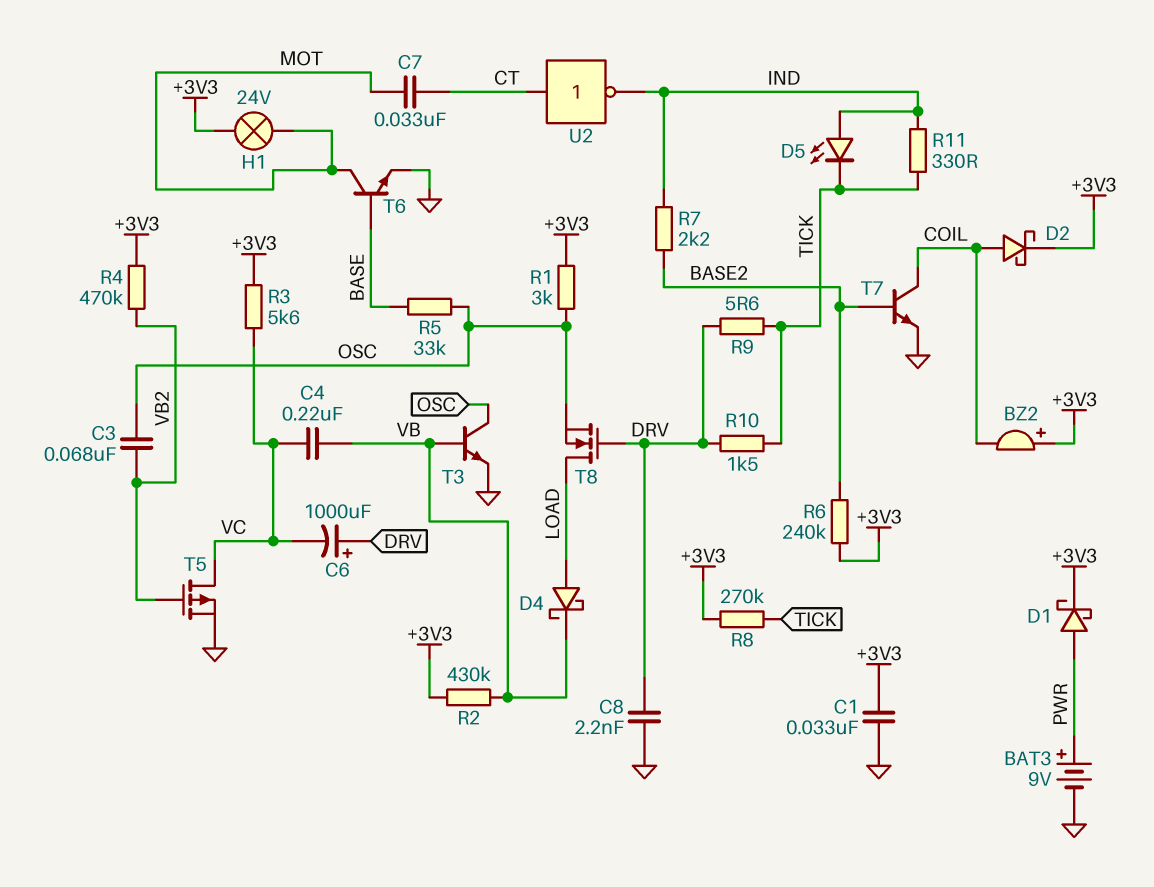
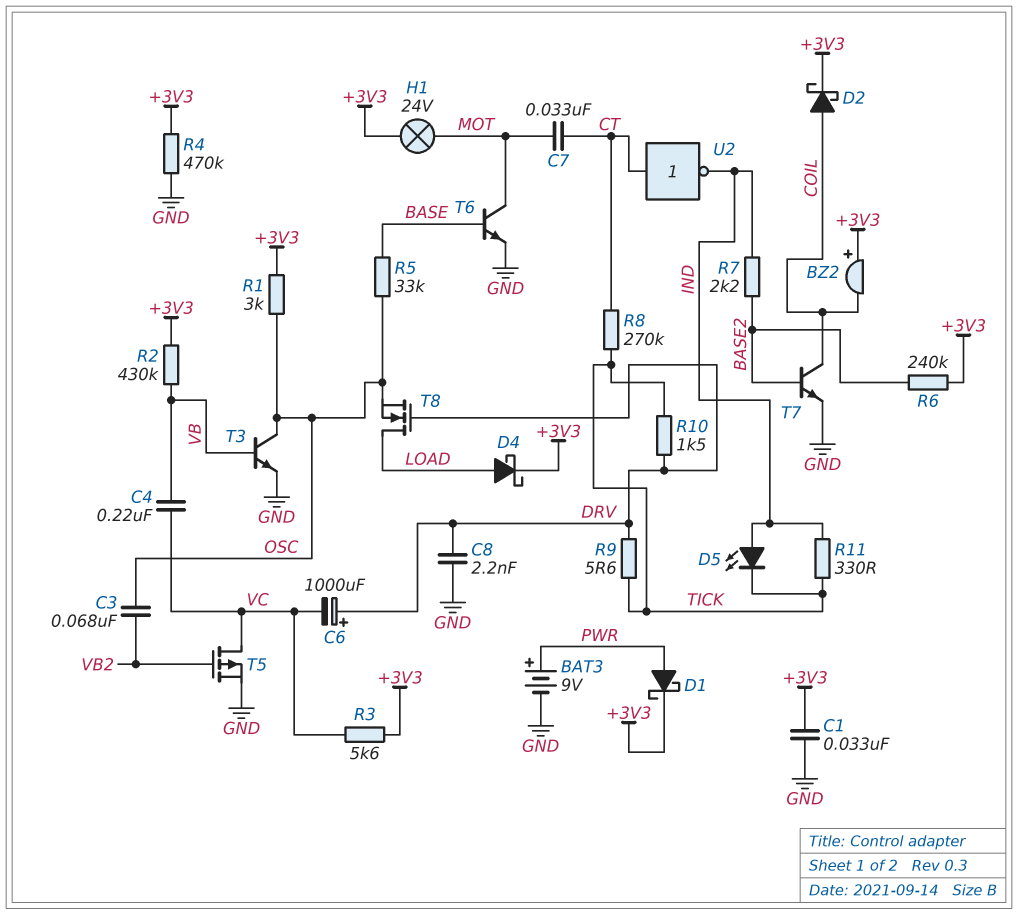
D4: schottky (A LOAD, K VB) -> schottky (A LOAD, K +3V3)
R4: 470k (+3V3, VB2) -> 470k (+3V3, GND)
R8: 270k (+3V3, TICK) -> 270k (CT, TICK)

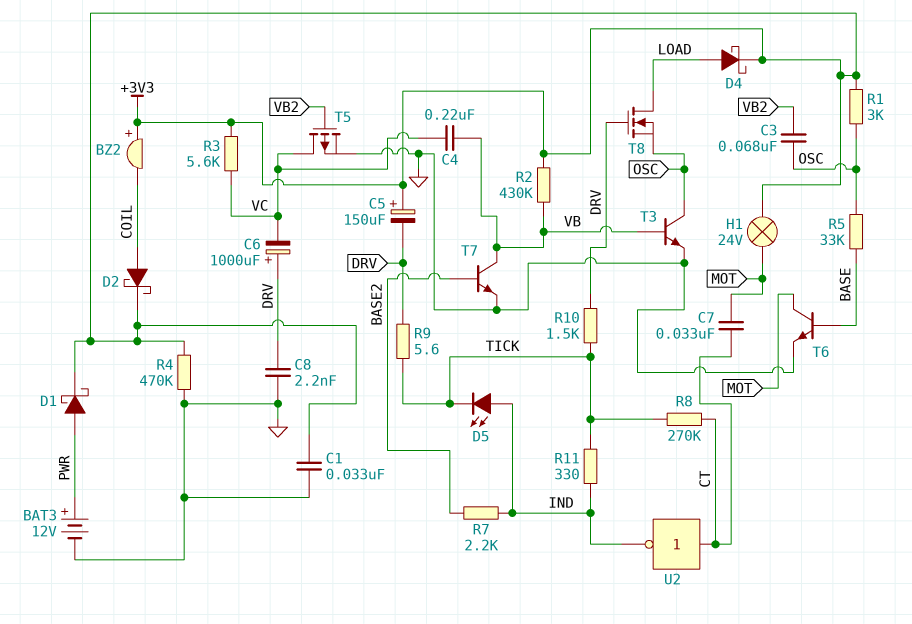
BAT3: 9V (plus PWR, minus GND) -> 12V (plus PWR, minus GND)
C5: none -> 150uF (plus +3V3, minus DRV)
R6: 240k (+3V3, BASE2) -> none
T7: NPN (B BASE2, C COIL, E GND) -> NPN (B BASE2, C VB, E GND)

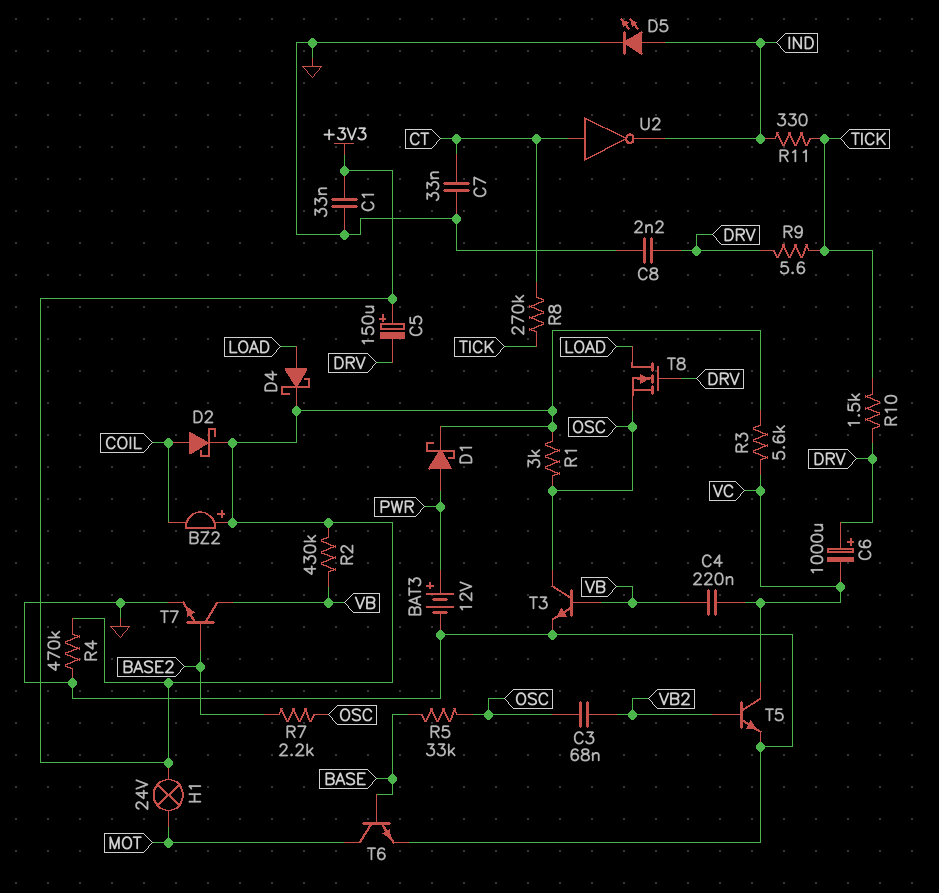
C7: 33nF (CT, MOT) -> 33nF (CT, GND)
D5: LED (A IND, K TICK) -> LED (A IND, K GND)
R7: 2.2k (BASE2, IND) -> 2.2k (BASE2, OSC)
T5: PMOS (G VB2, D VC, S GND) -> NPN (B VB2, C VC, E GND)

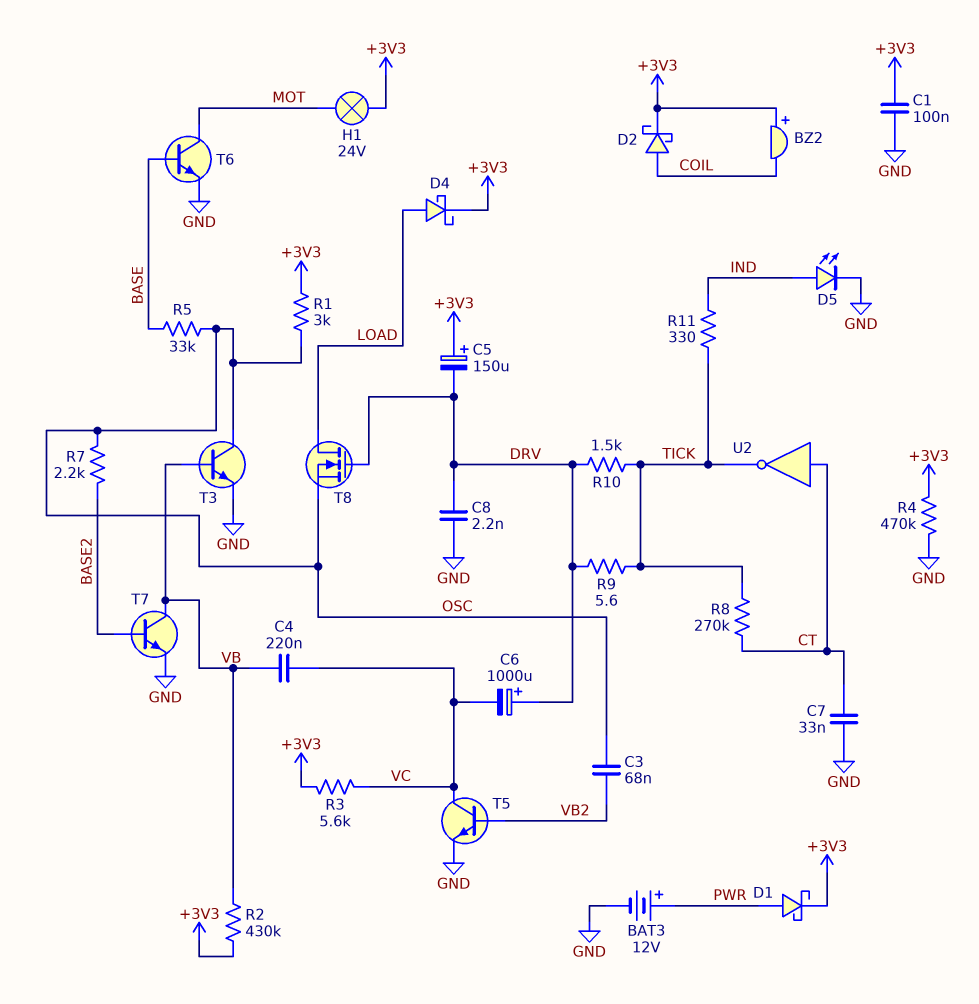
C1: 33nF (+3V3, GND) -> 100nF (+3V3, GND)
U2: NOT (in CT, out IND) -> NOT (in CT, out TICK)

